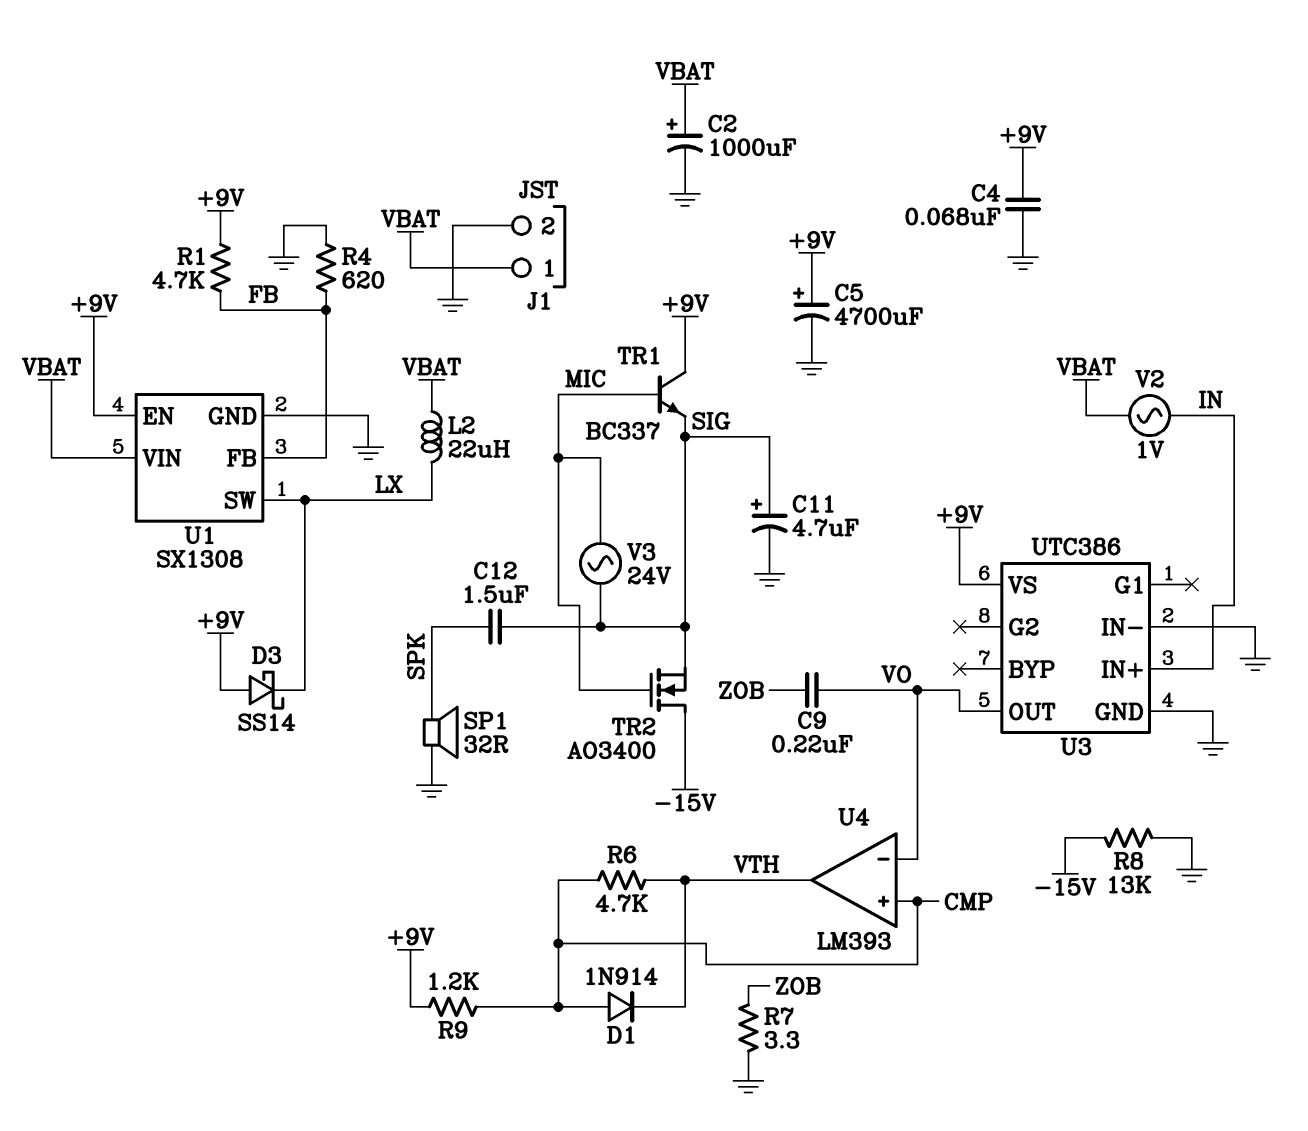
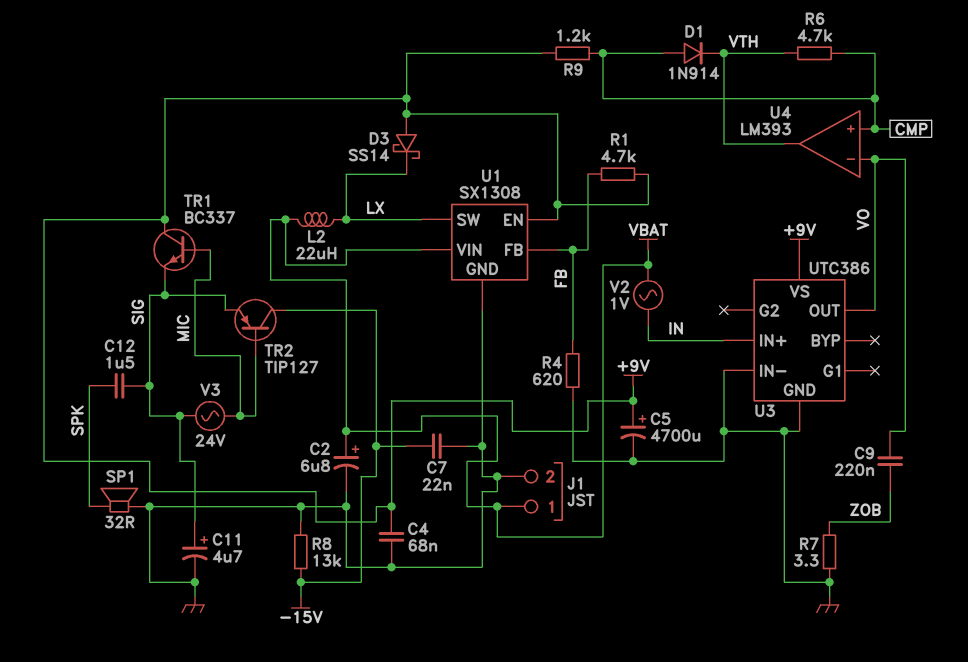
C2: 1000uF (plus VBAT, minus GND) -> 6.8uF (plus VBAT, minus GND)
C7: none -> 22nF (-15V, GND)
TR2: NMOS AO3400 (G MIC, D -15V, S SIG) -> PNP TIP127 (B MIC, C -15V, E SIG)

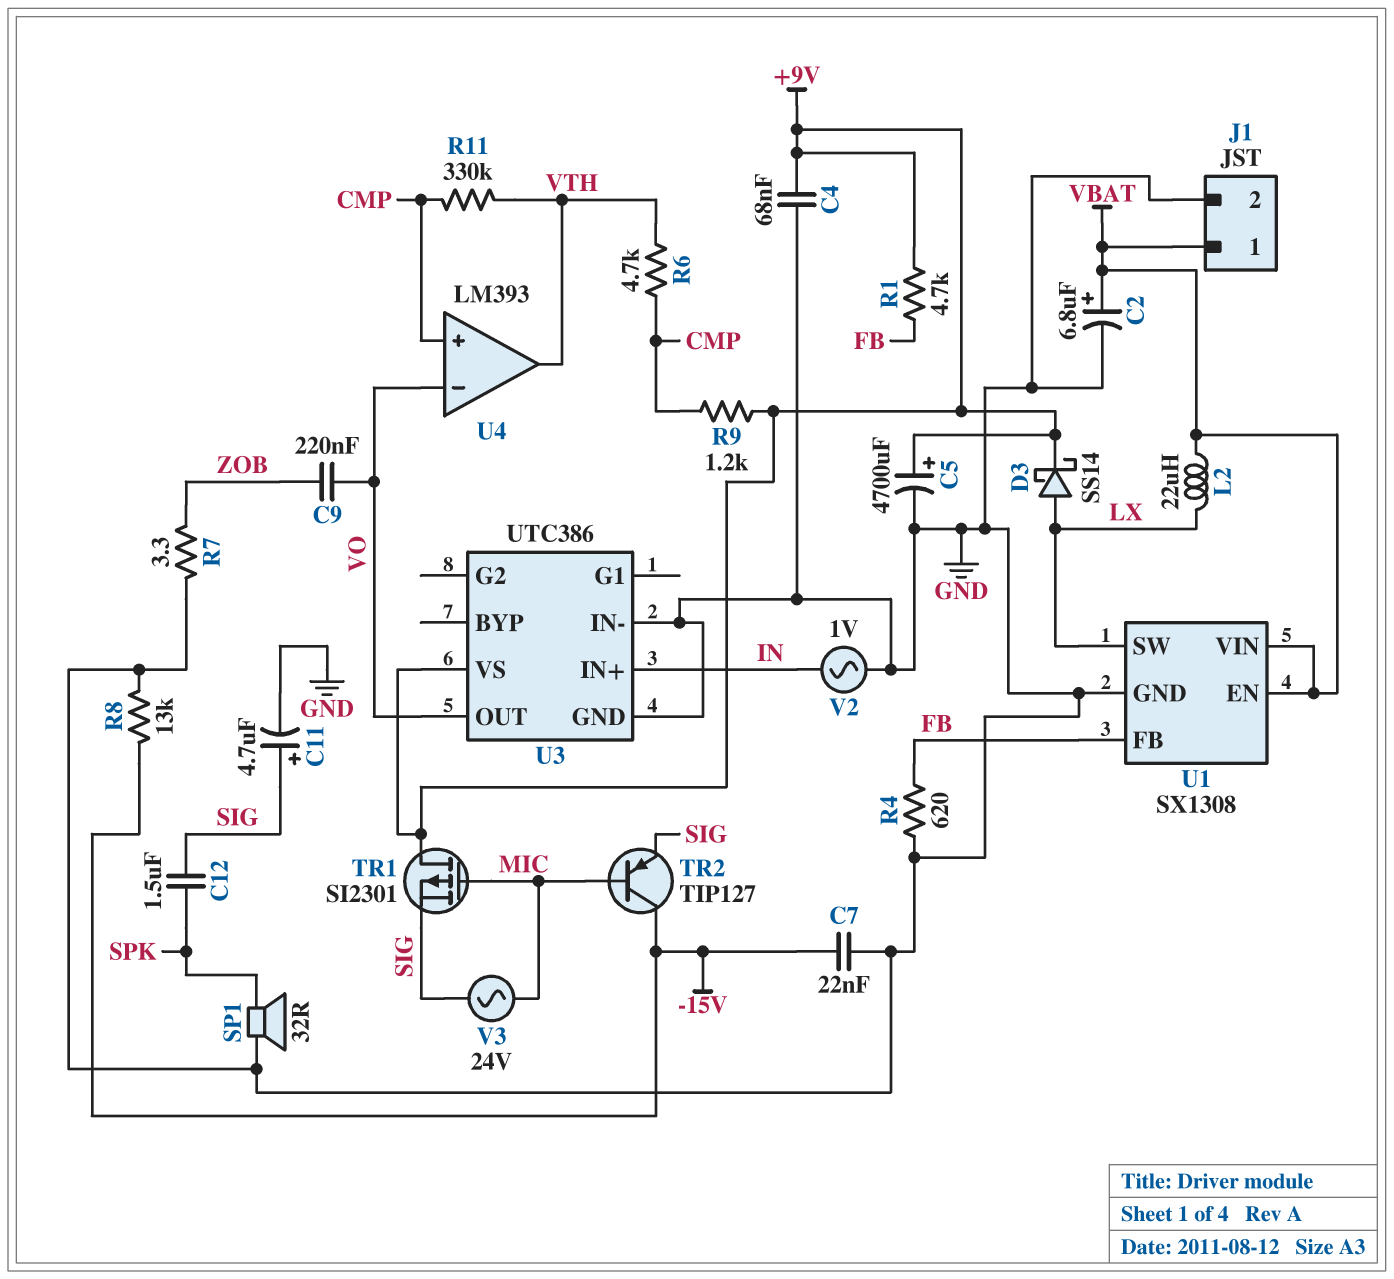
D1: diode 1N914 (A CMP, K VTH) -> none
D3: schottky SS14 (A +9V, K LX) -> schottky SS14 (A LX, K +9V)
R11: none -> 330k (CMP, VTH)
TR1: NPN BC337 (B MIC, C +9V, E SIG) -> PMOS SI2301 (G MIC, D +9V, S SIG)
U1 pin EN: +9V -> VBAT
V2: AC 1V (IN, VBAT) -> AC 1V (GND, IN)

